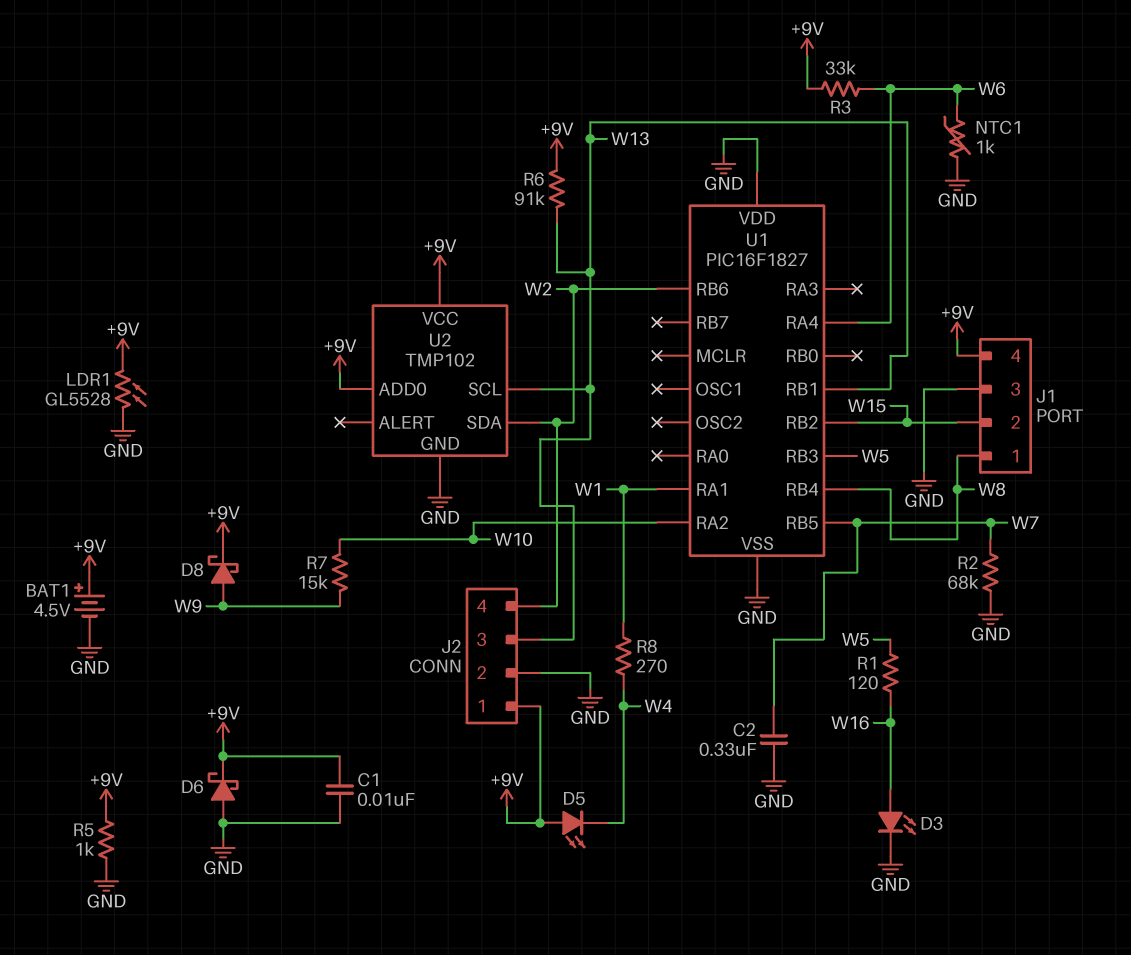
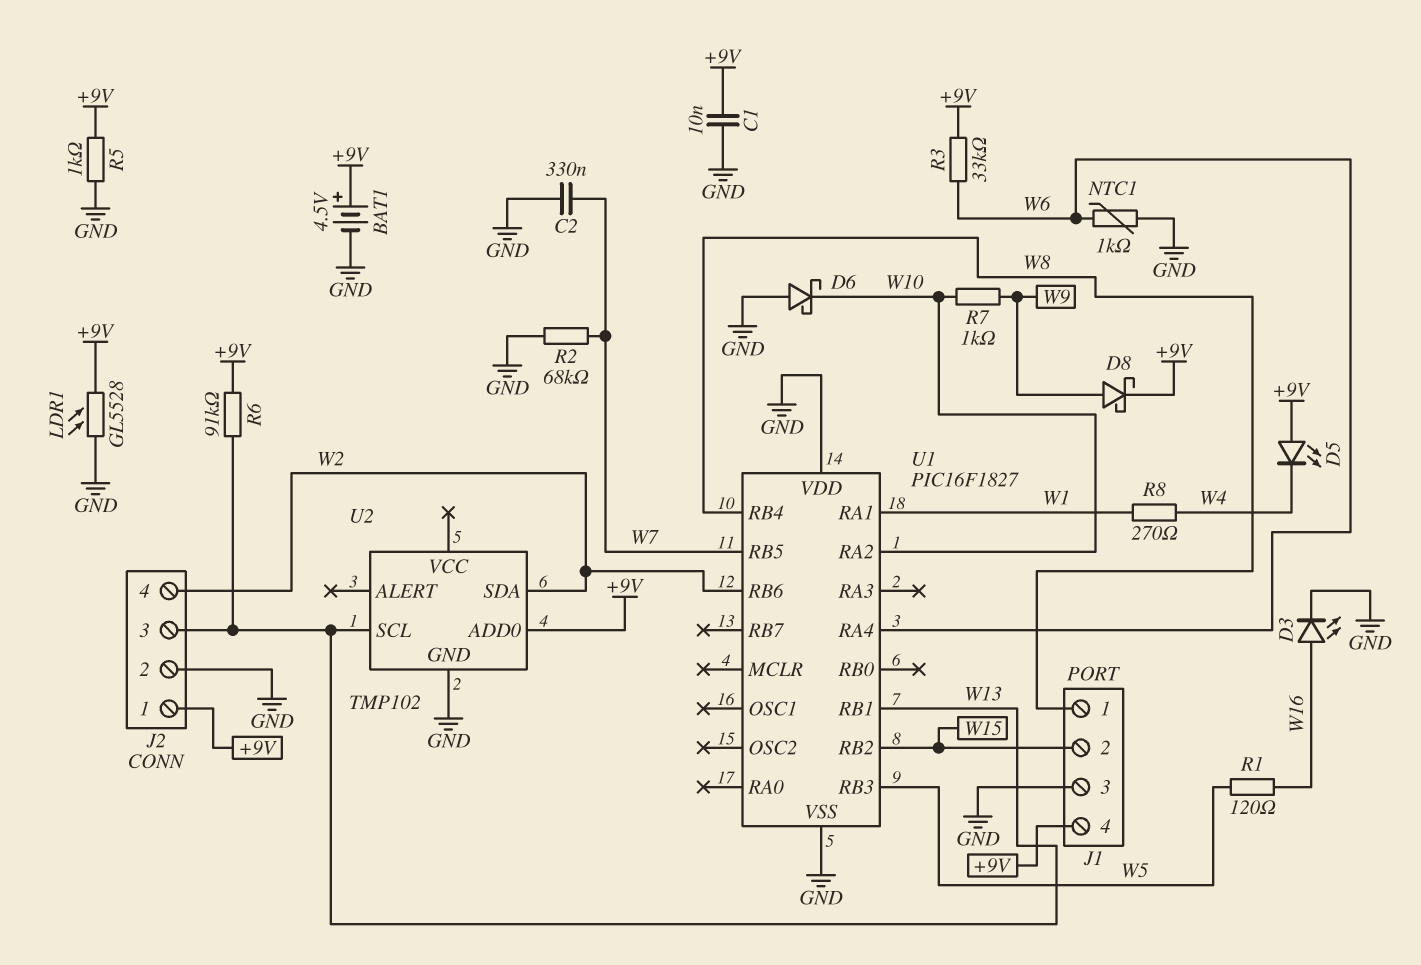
D6: schottky (A GND, K +9V) -> schottky (A GND, K W10)
R7: 15k (W9, W10) -> 1k (W9, W10)
U2 pin VCC: +9V -> none

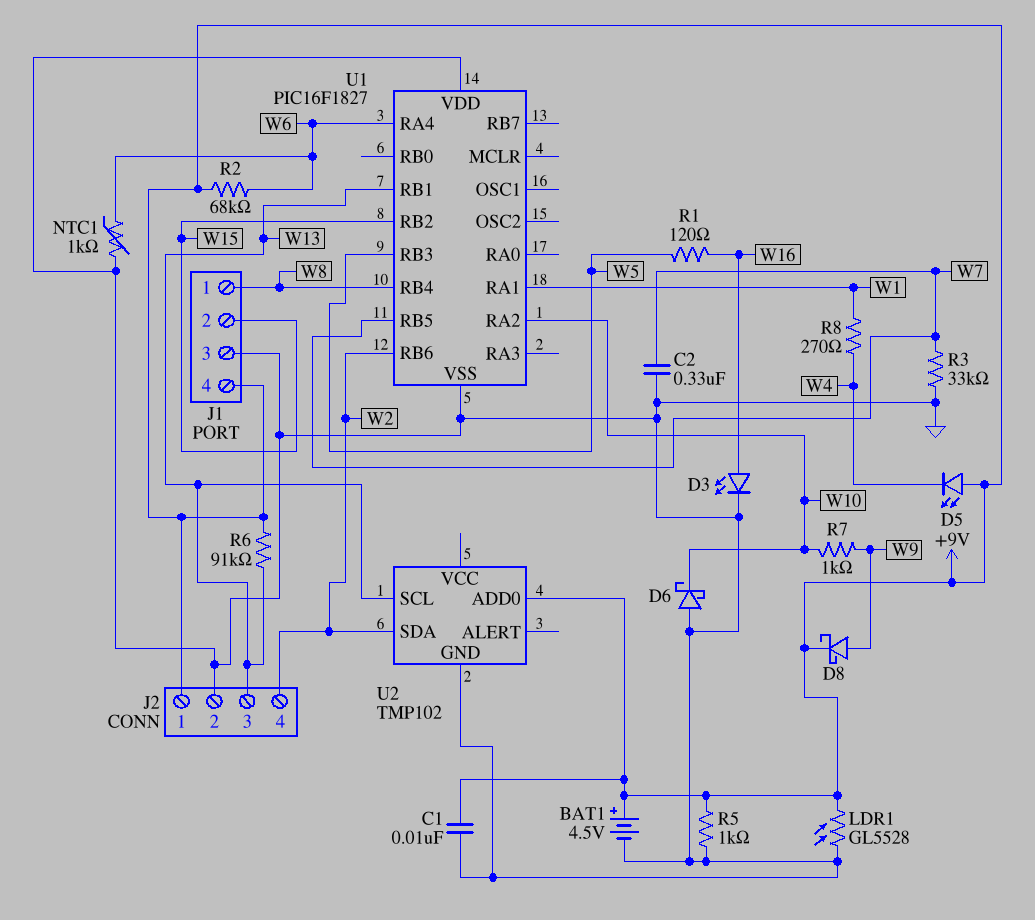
R2: 68k (GND, W7) -> 68k (+9V, W6)
R3: 33k (+9V, W6) -> 33k (GND, W7)

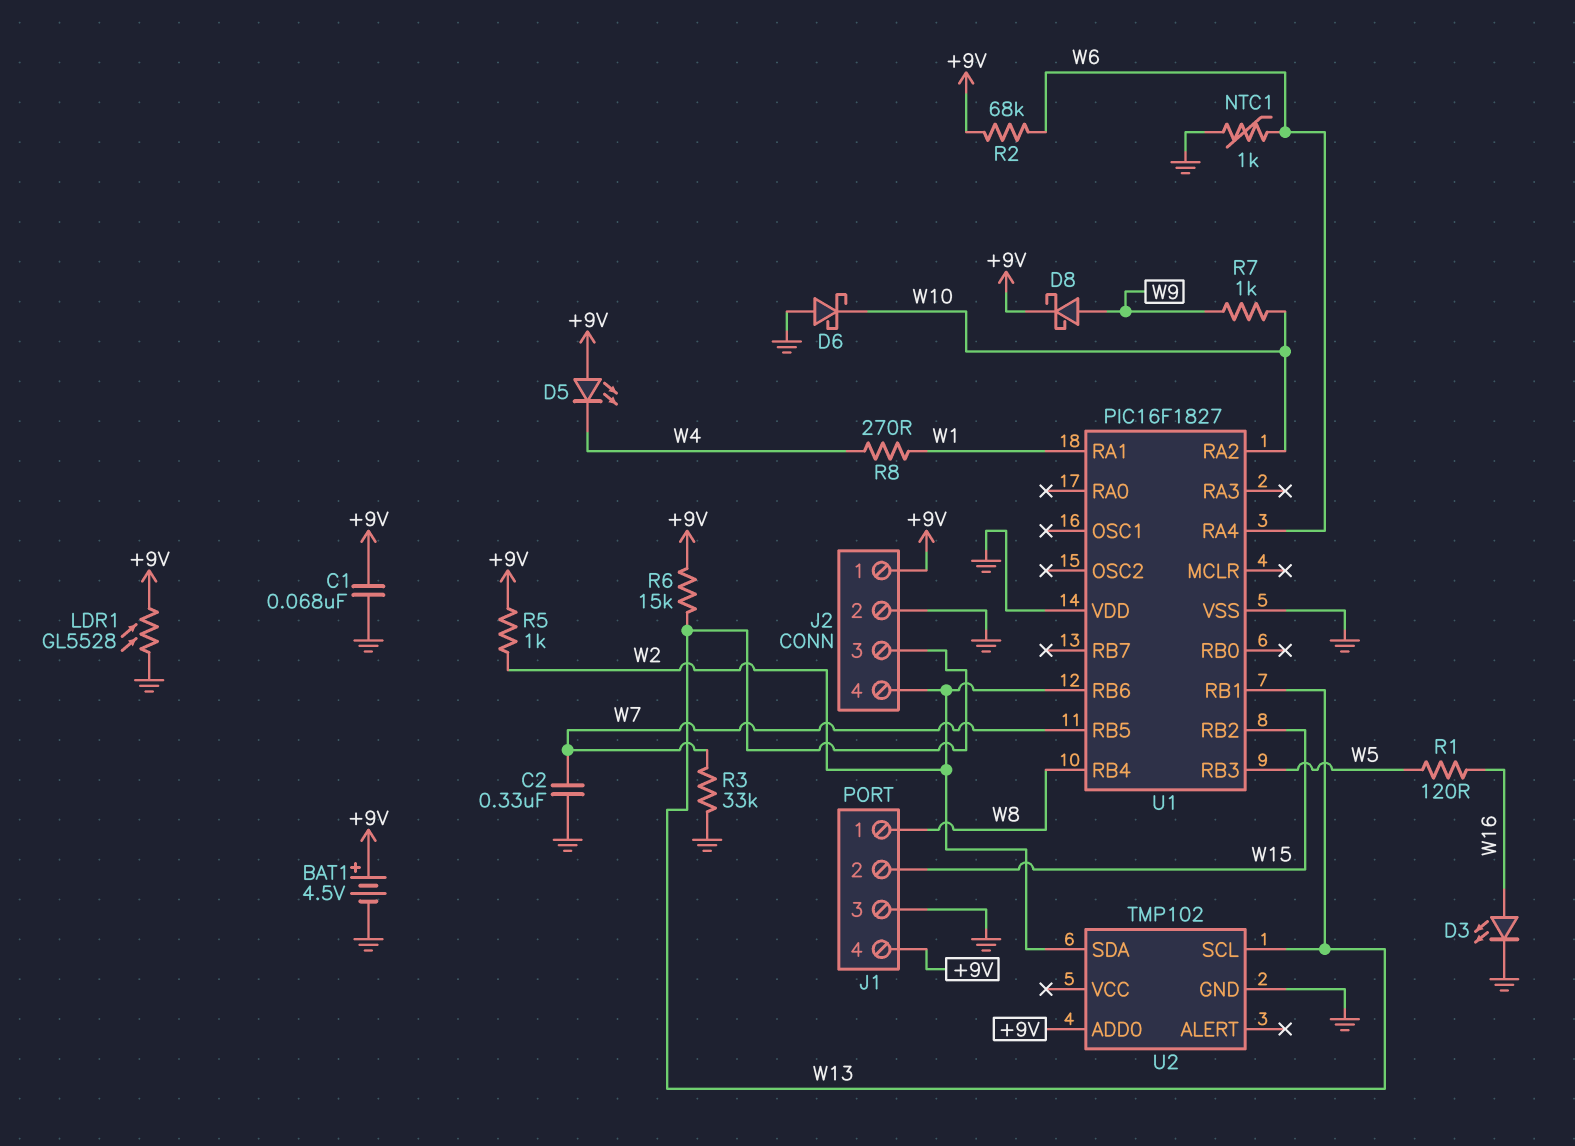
C1: 10nF (+9V, GND) -> 68nF (+9V, GND)
R5: 1k (+9V, GND) -> 1k (+9V, W2)
R6: 91k (+9V, W13) -> 15k (+9V, W13)

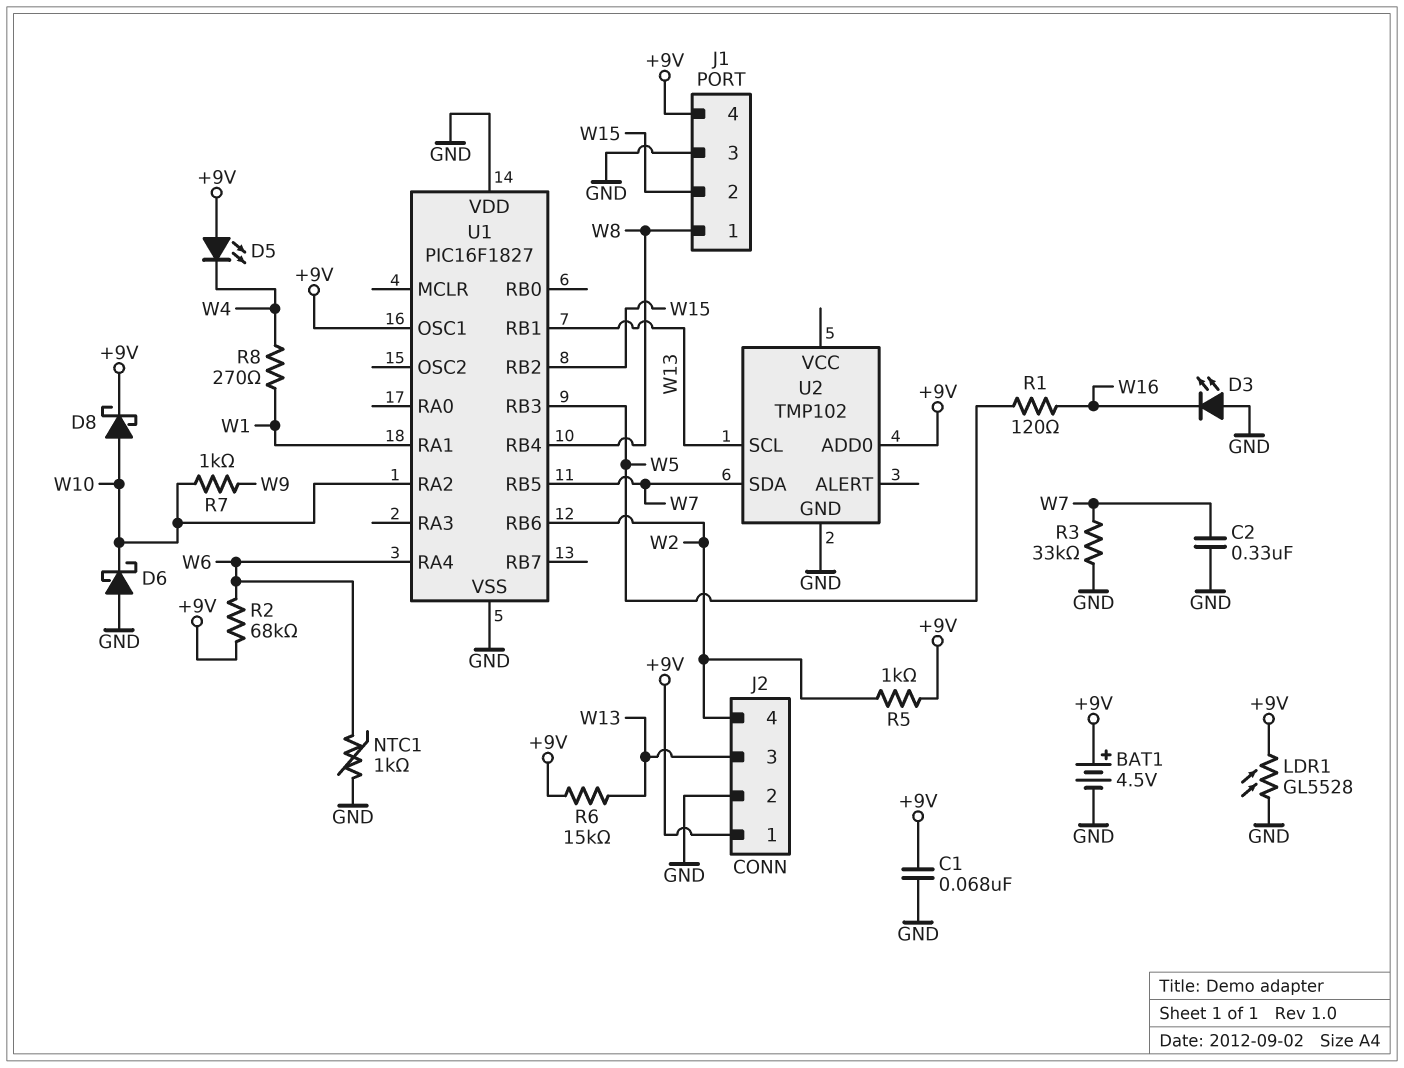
D3: LED (A W16, K GND) -> LED (A GND, K W16)
D8: schottky (A W9, K +9V) -> schottky (A W10, K +9V)
U1 pin OSC1: none -> +9V
U2 pin SDA: W2 -> W7

